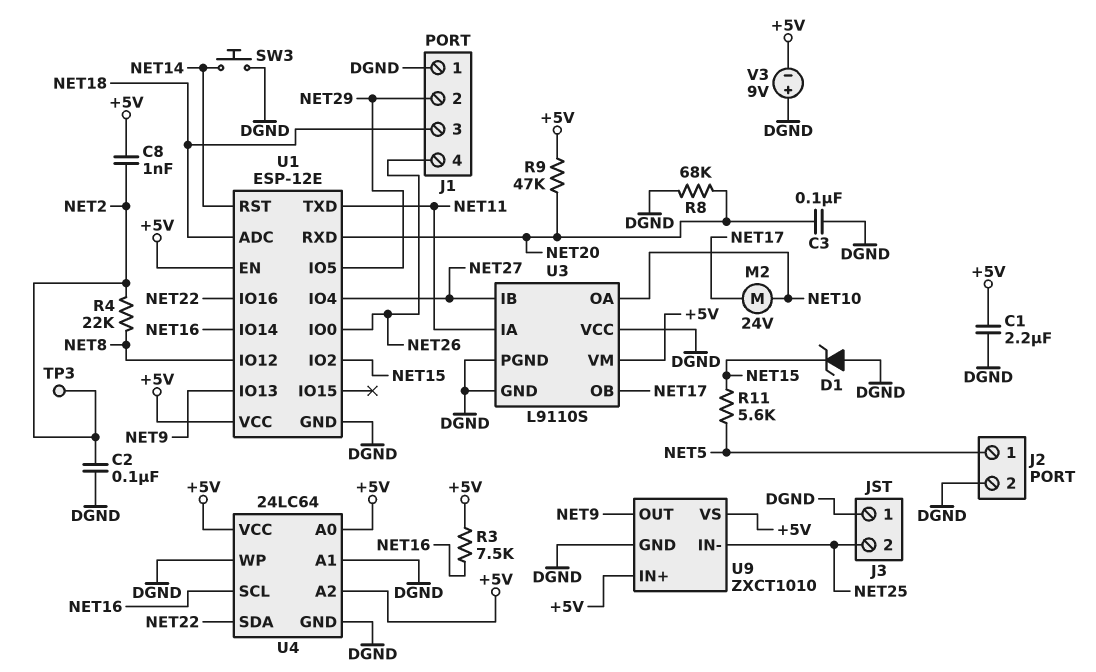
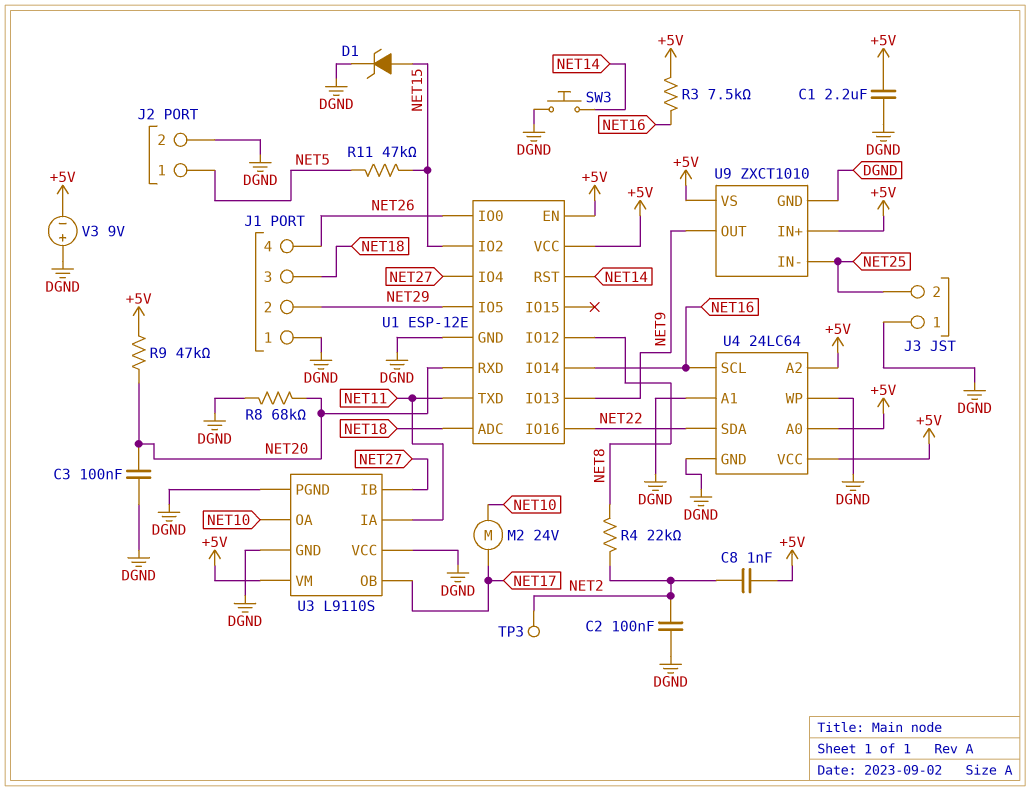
D1: zener (A DGND, K NET15) -> zener (A NET15, K DGND)
R11: 5.6k (NET5, NET15) -> 47k (NET5, NET15)

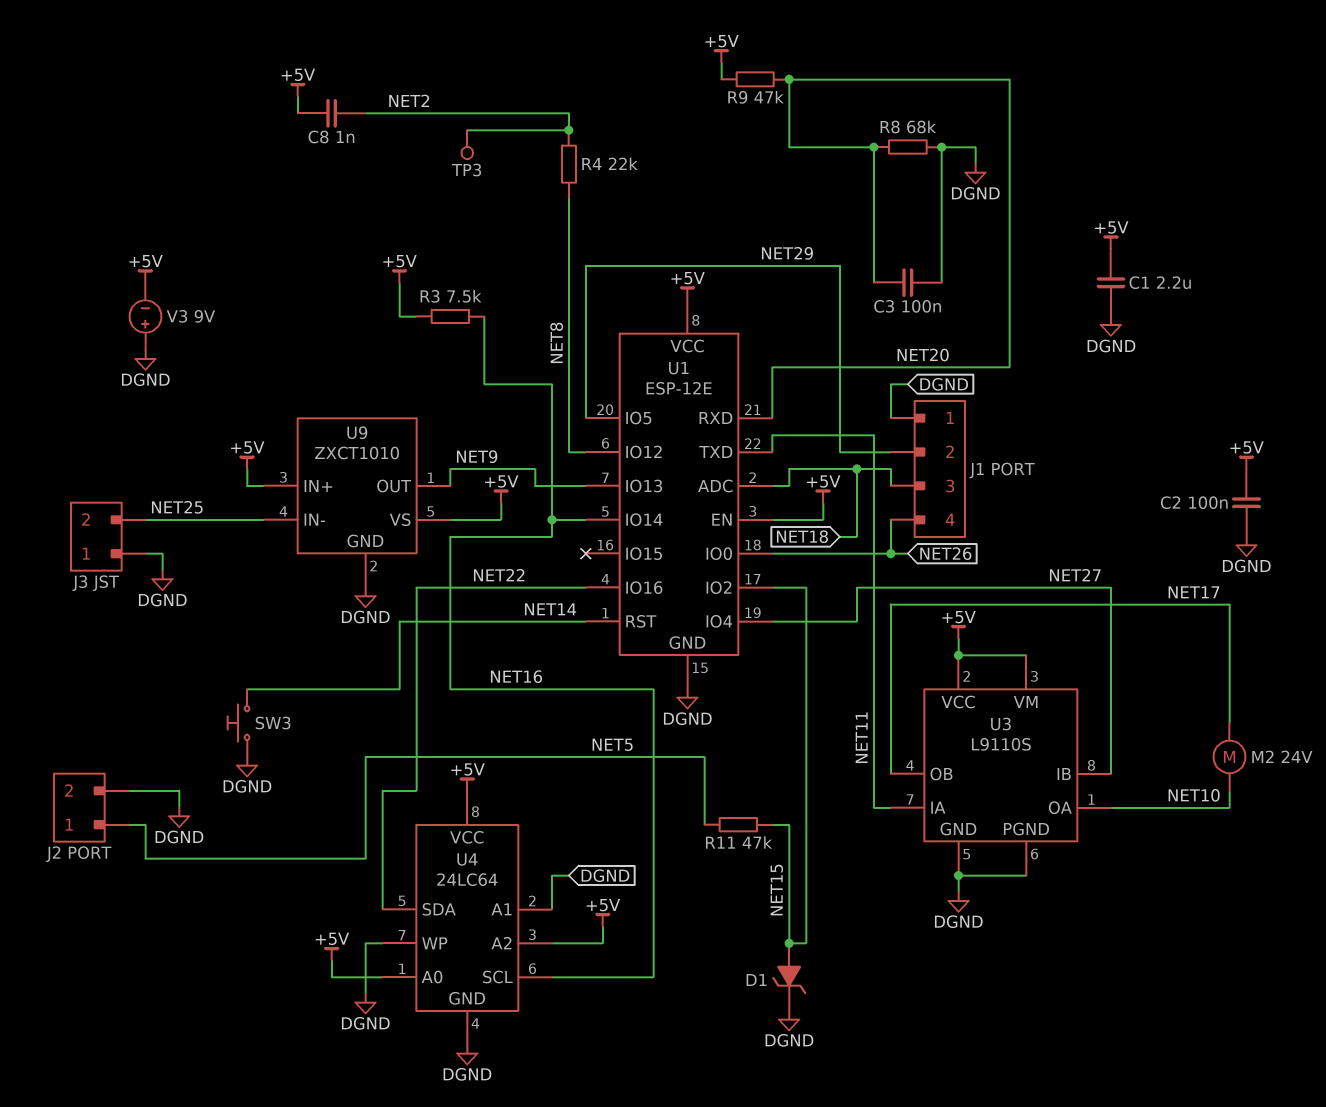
C2: 100nF (DGND, NET2) -> 100nF (+5V, DGND)
U3 pin VCC: DGND -> +5V

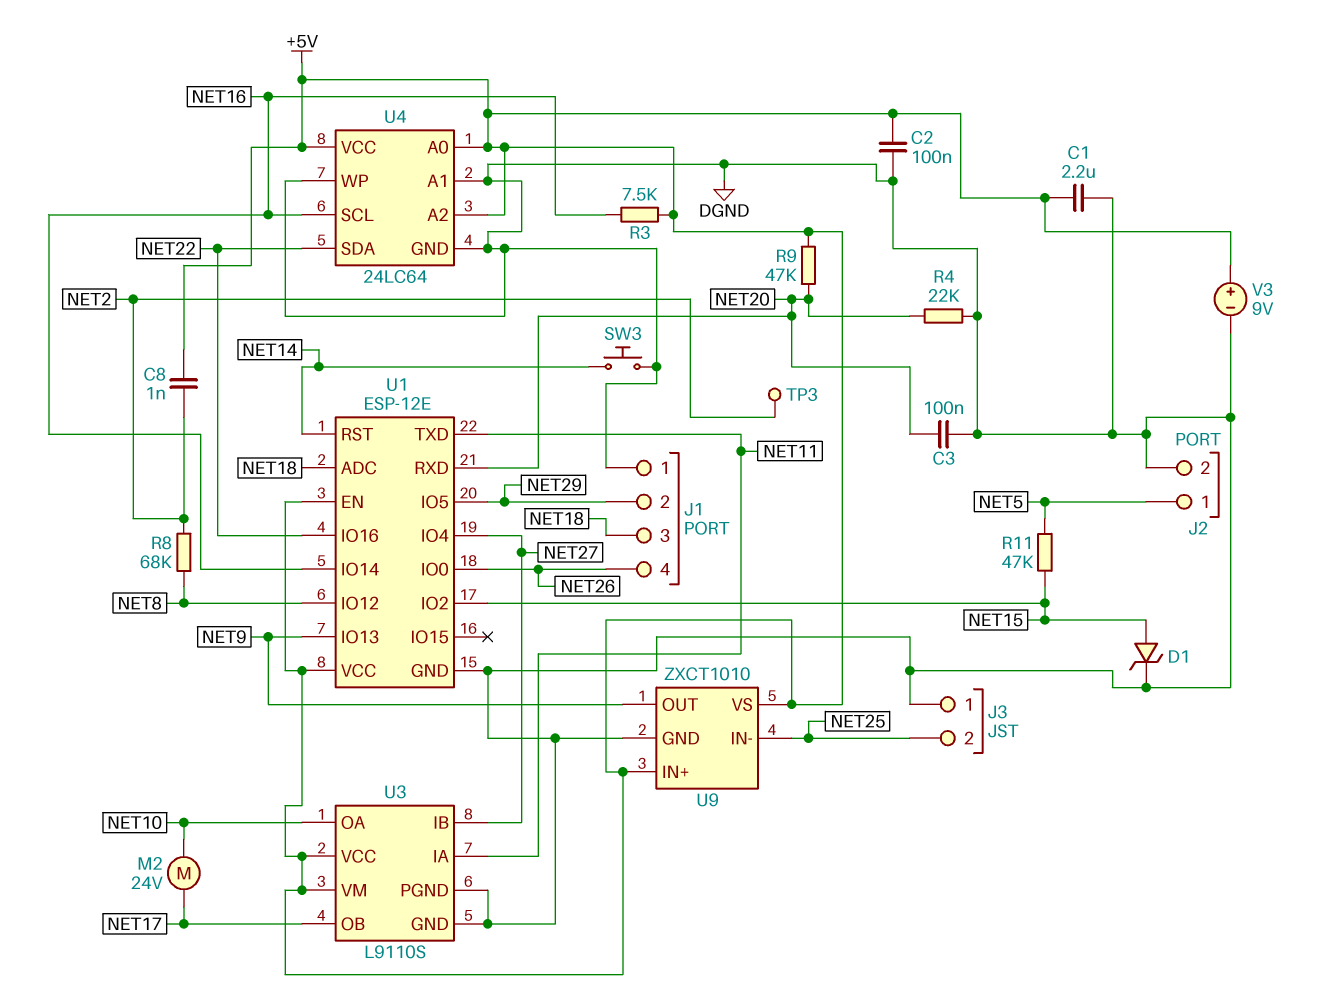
R4: 22k (NET2, NET8) -> 22k (DGND, NET20)
R8: 68k (DGND, NET20) -> 68k (NET2, NET8)
V3: 9V (plus DGND, minus +5V) -> 9V (plus +5V, minus DGND)

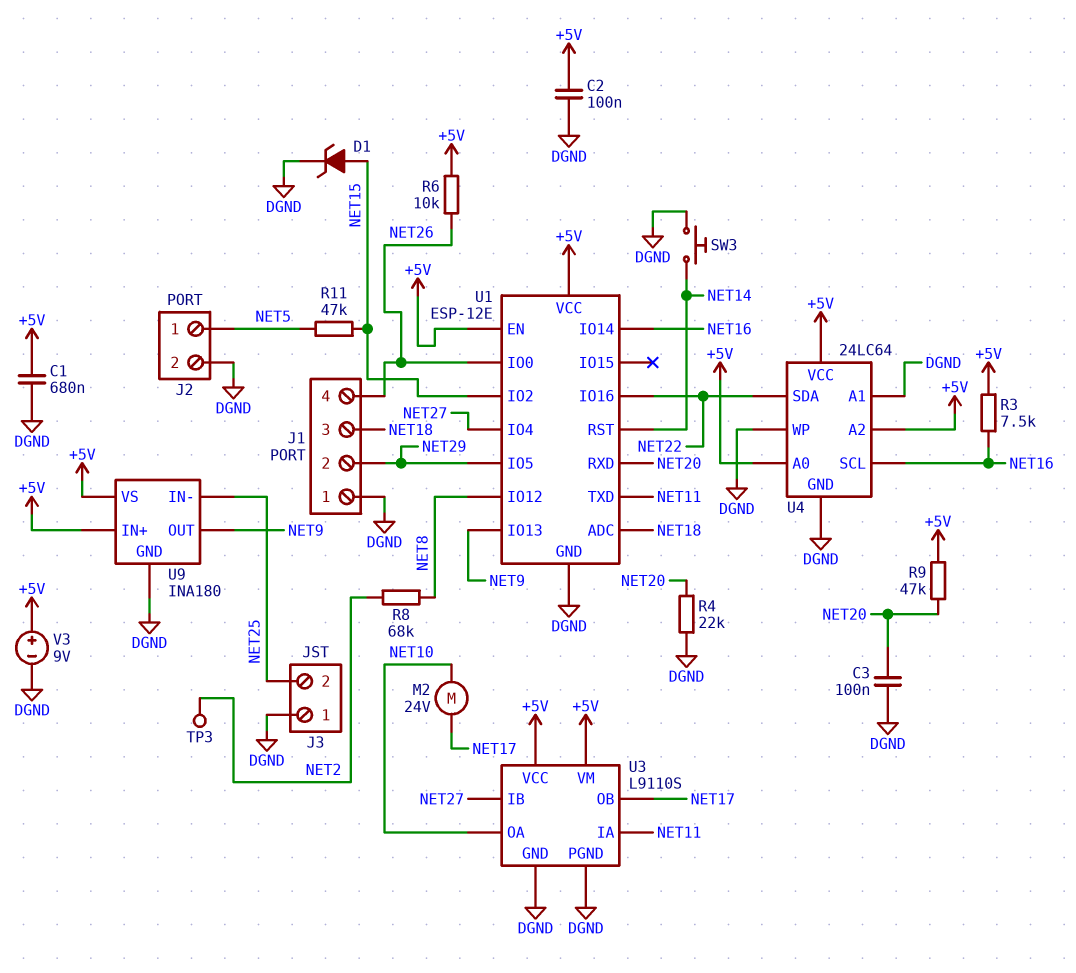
C1: 2.2uF (+5V, DGND) -> 680nF (+5V, DGND)
C8: 1nF (+5V, NET2) -> none
R6: none -> 10k (+5V, NET26)
U9: ZXCT1010 -> INA180

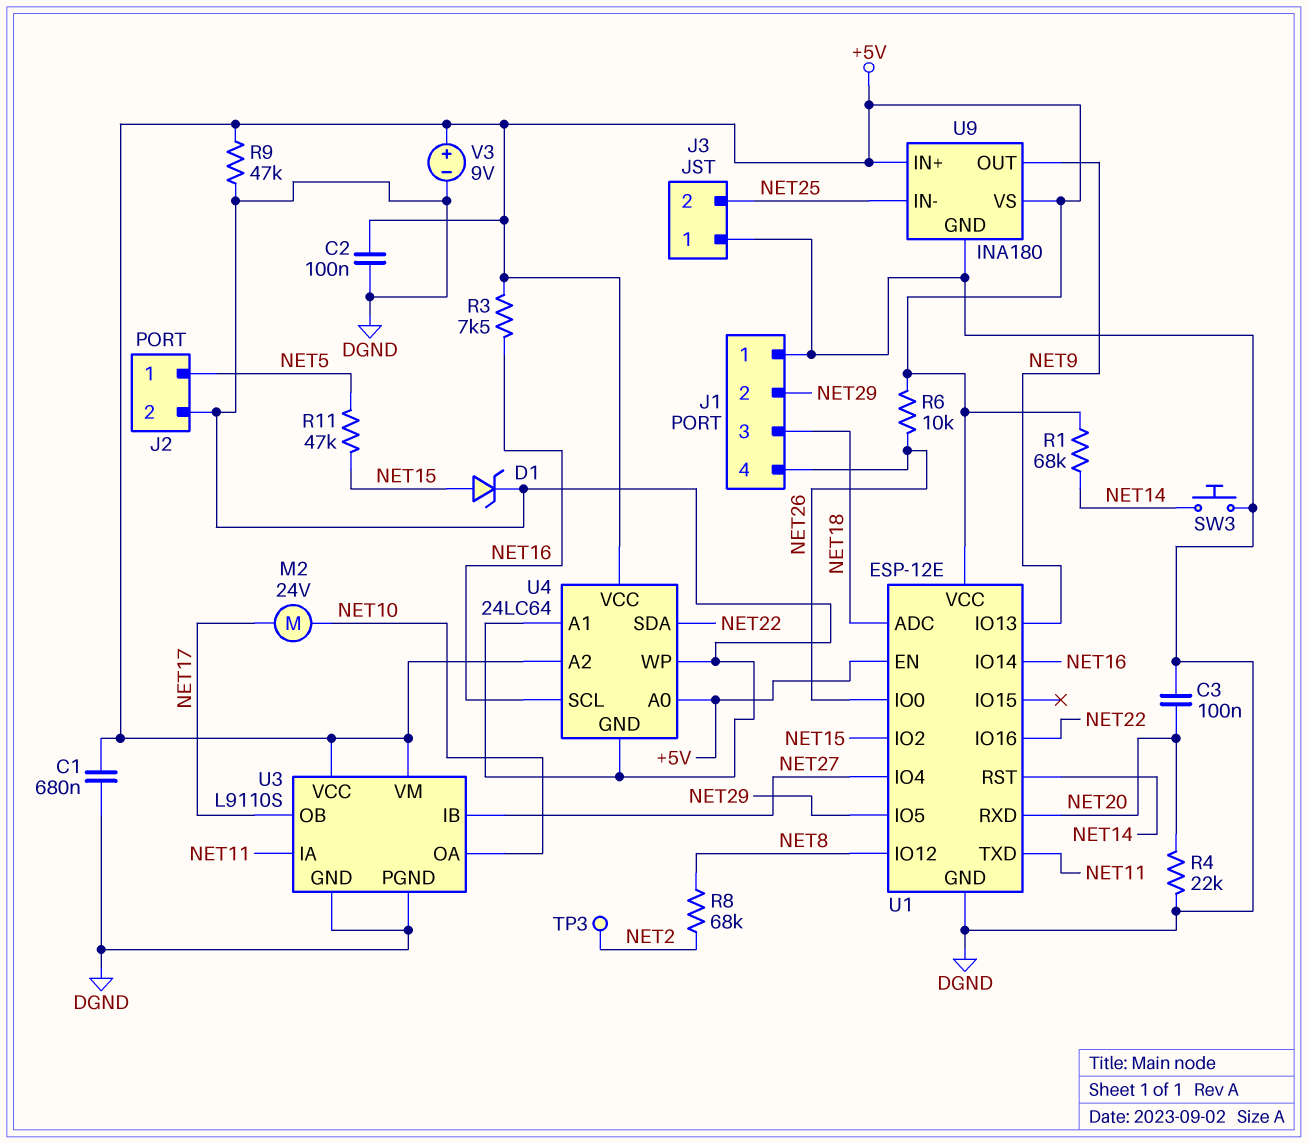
R1: none -> 68k (+5V, NET14)
R9: 47k (+5V, NET20) -> 47k (+5V, DGND)

